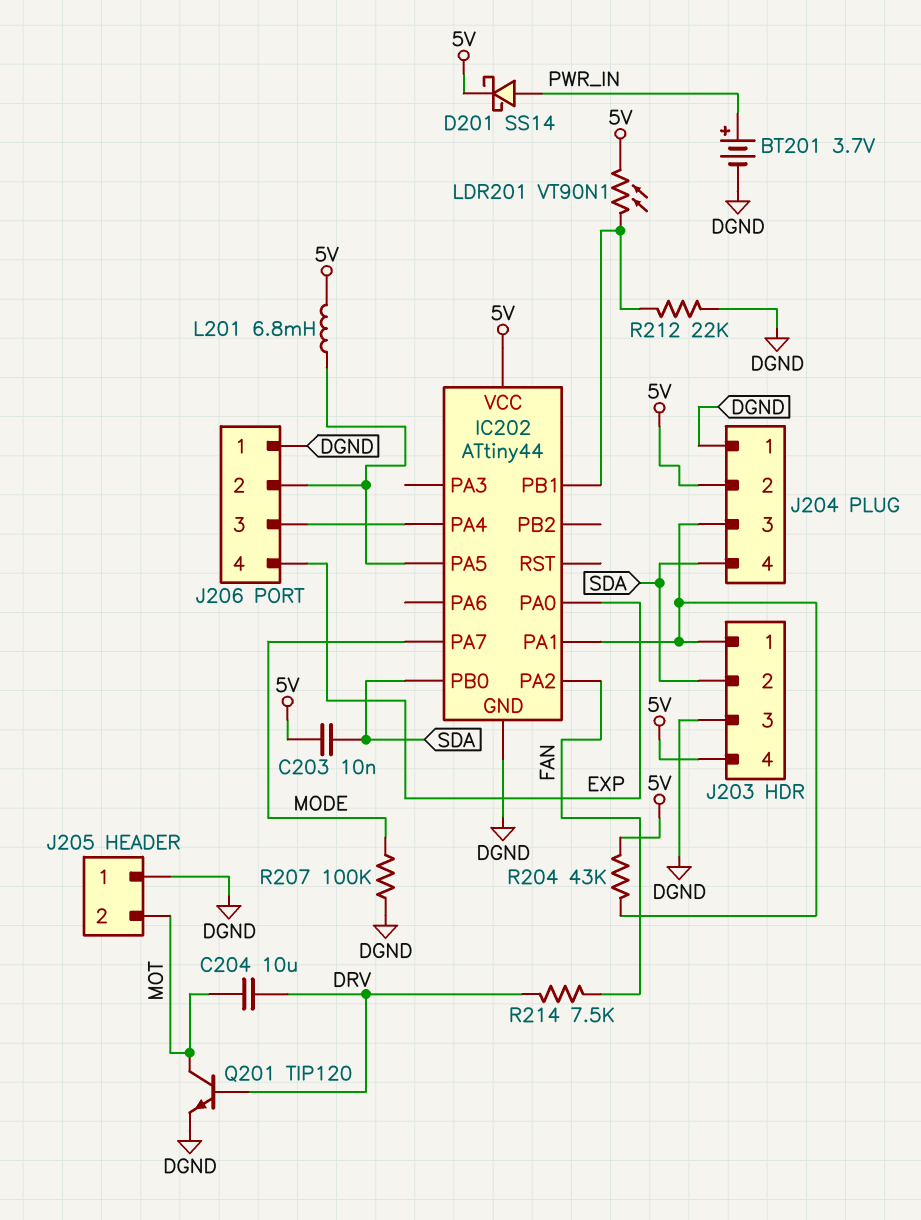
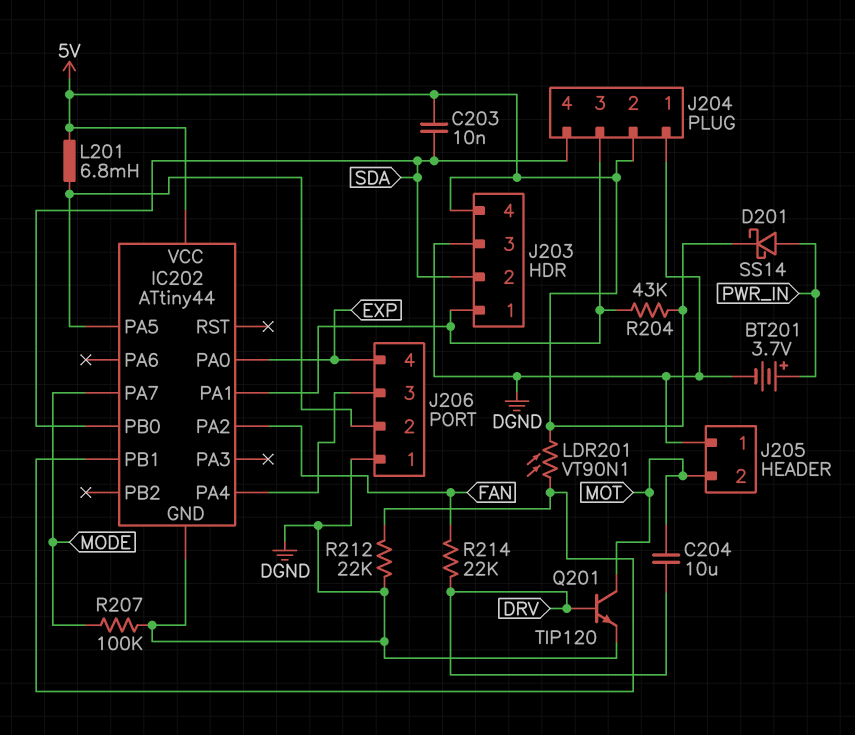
R214: 7.5k (DRV, FAN) -> 22k (DRV, FAN)

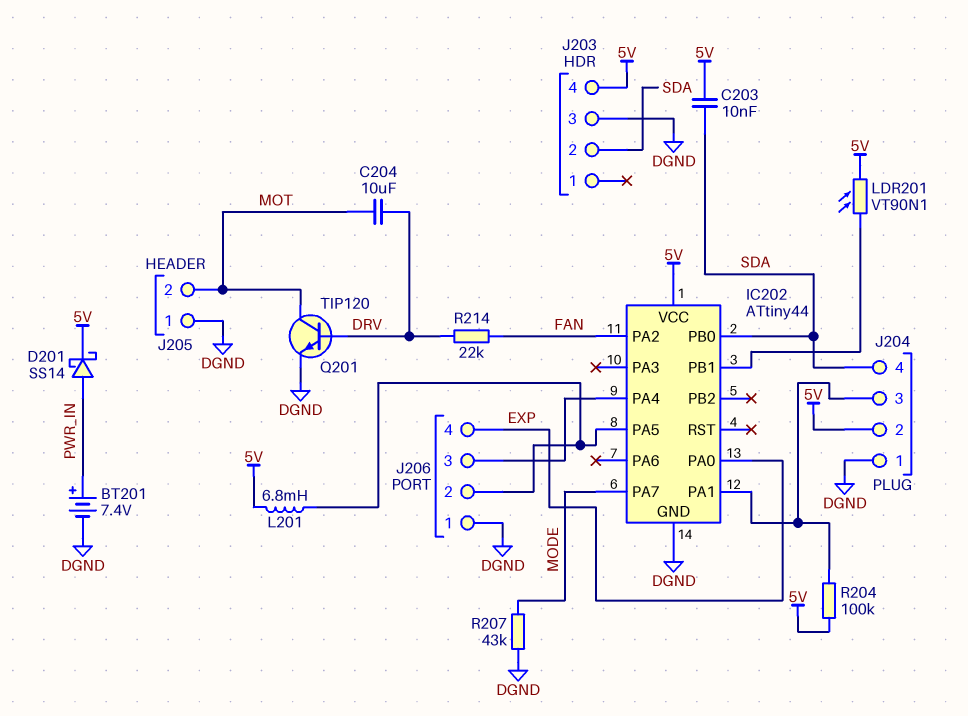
BT201: 3.7V (plus PWR_IN, minus DGND) -> 7.4V (plus PWR_IN, minus DGND)
J203 pin 1: IC202/PA1 -> none
R204: 43k (5V, IC202/PA1) -> 100k (5V, IC202/PA1)
R207: 100k (DGND, MODE) -> 43k (DGND, MODE)
R212: 22k (DGND, IC202/PB1) -> none

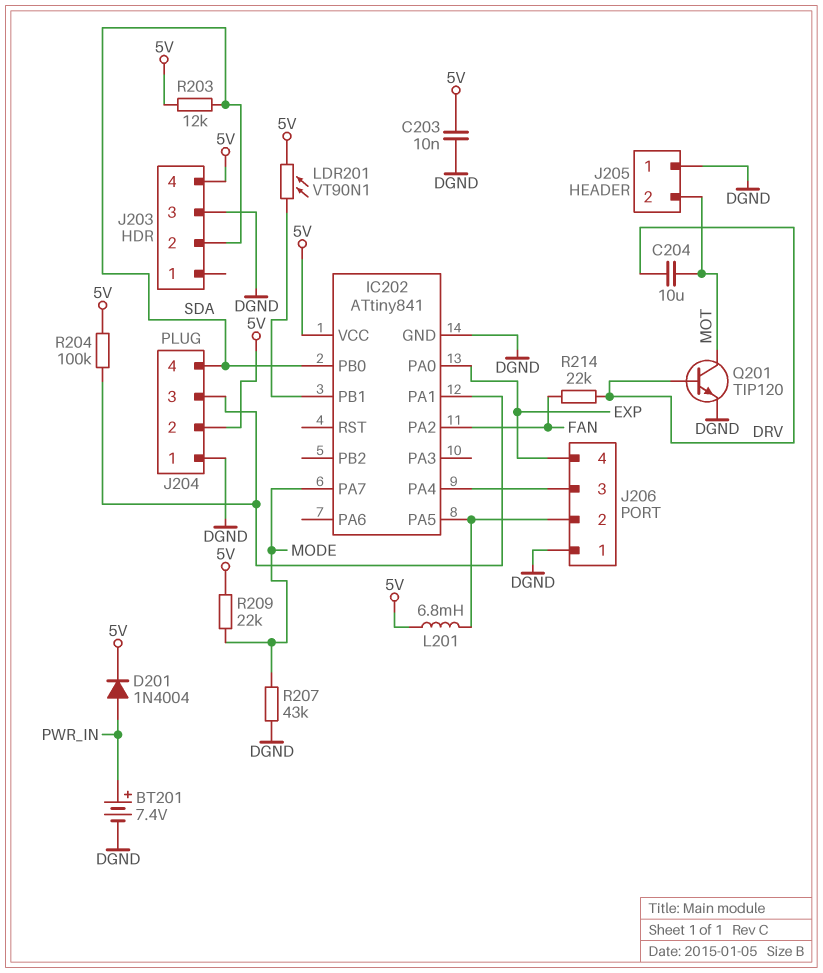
C203: 10nF (5V, SDA) -> 10nF (5V, DGND)
D201: schottky SS14 (A PWR_IN, K 5V) -> diode 1N4004 (A PWR_IN, K 5V)
IC202: ATtiny44 -> ATtiny841
R203: none -> 12k (5V, SDA)
R209: none -> 22k (5V, MODE)

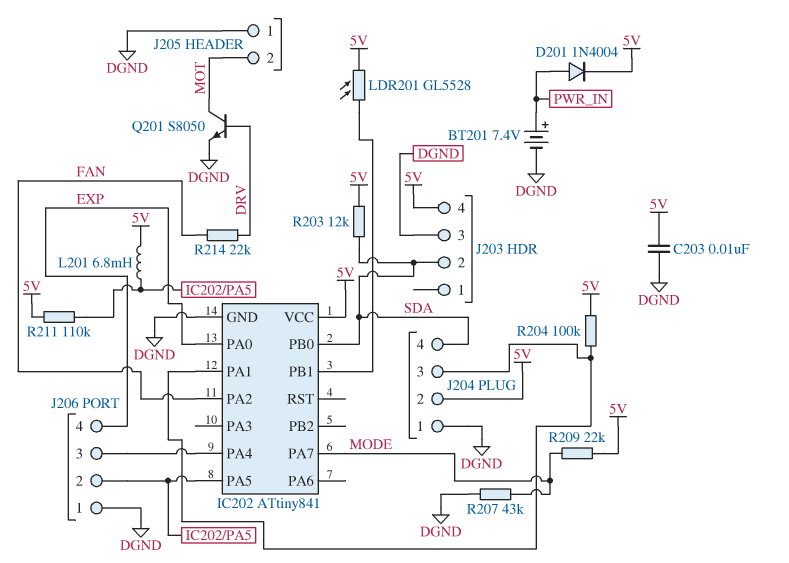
C204: 10uF (DRV, MOT) -> none
LDR201: VT90N1 (5V, IC202/PB1) -> GL5528 (5V, IC202/PB1)
Q201: NPN TIP120 (B DRV, C MOT, E DGND) -> NPN S8050 (B DRV, C MOT, E DGND)
R211: none -> 110k (5V, IC202/PA5)

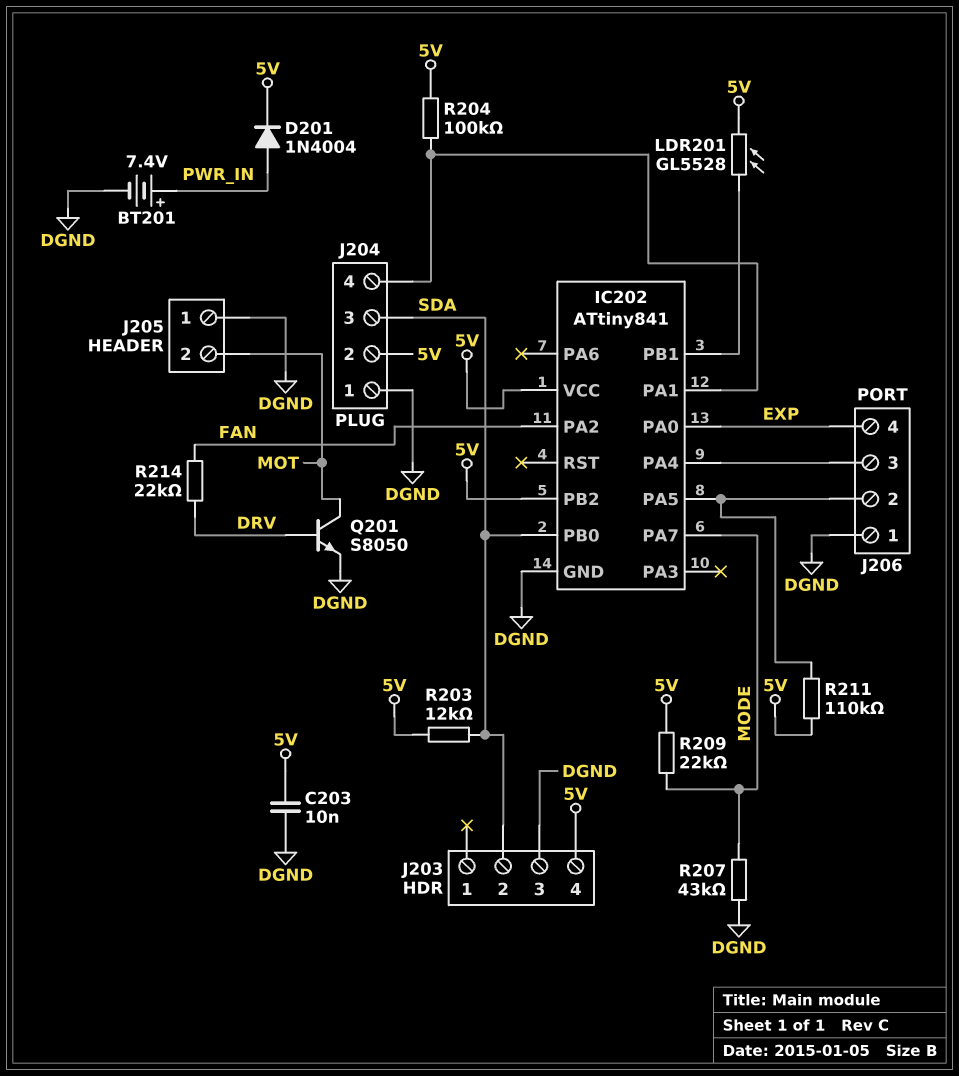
IC202 pin PB2: none -> 5V
J204 pin 3: IC202/PA1 -> SDA
J204 pin 4: SDA -> IC202/PA1
L201: 6.8mH (5V, IC202/PA5) -> none

